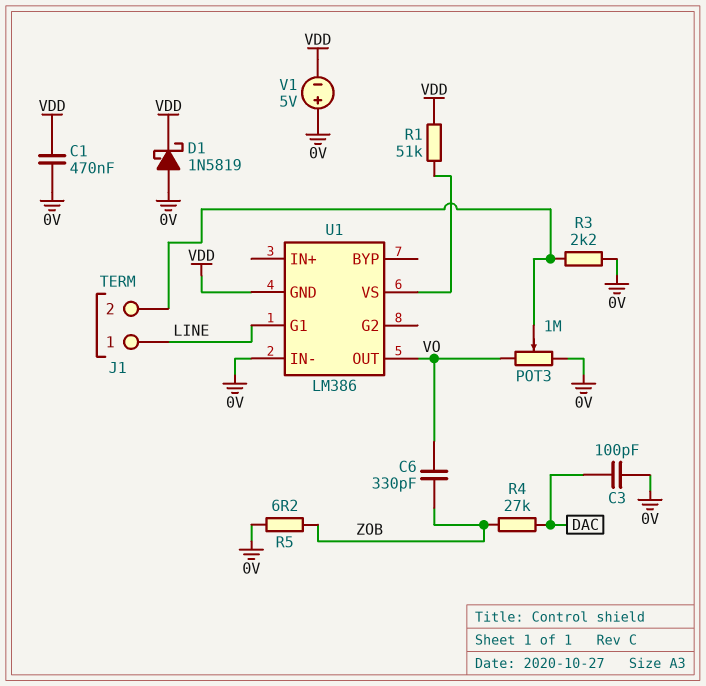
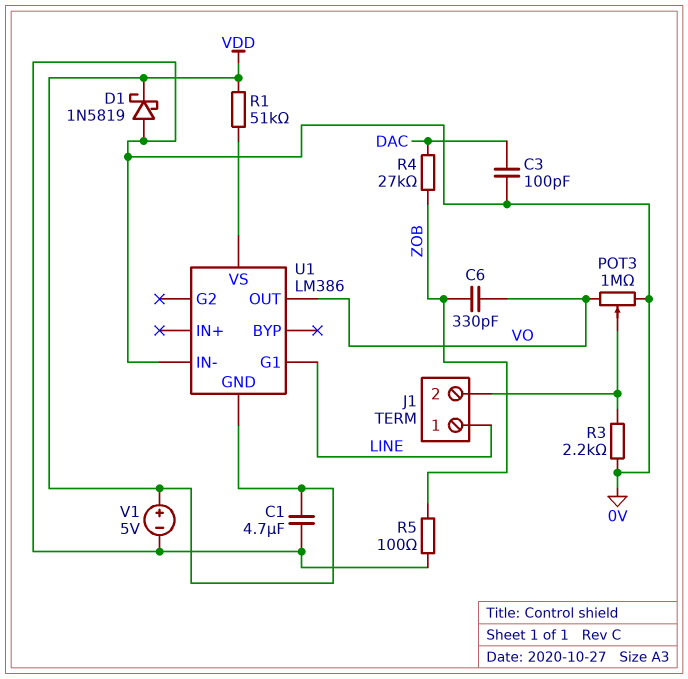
C1: 470nF (0V, VDD) -> 4.7uF (0V, VDD)
R5: 6.2 (0V, ZOB) -> 100 (0V, ZOB)
V1: 5V (plus 0V, minus VDD) -> 5V (plus VDD, minus 0V)

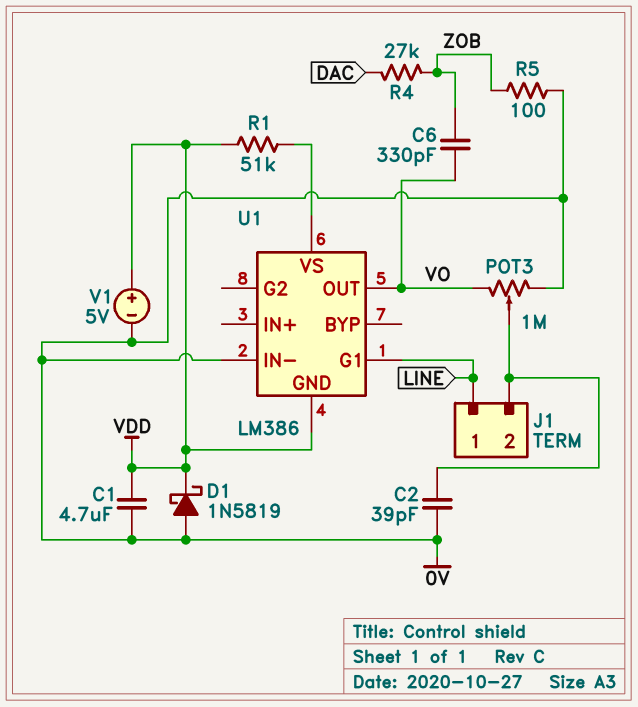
C2: none -> 39pF (0V, J1/2)
C3: 100pF (0V, DAC) -> none
R3: 2.2k (0V, J1/2) -> none

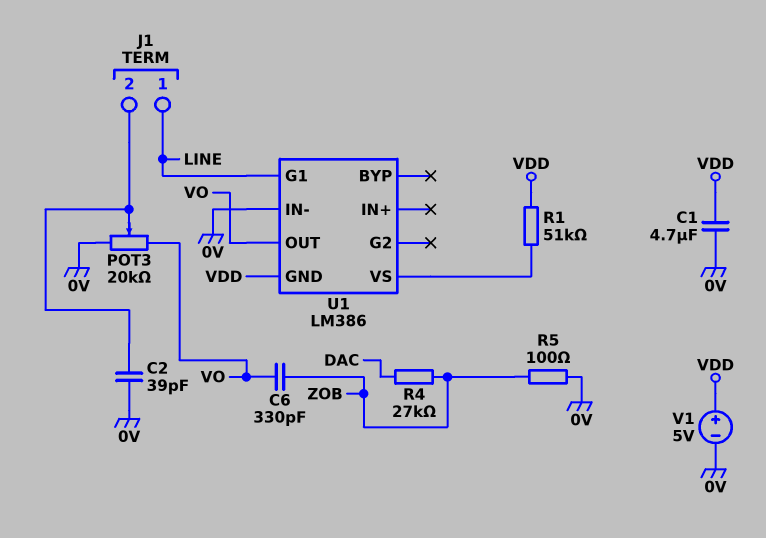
D1: schottky 1N5819 (A 0V, K VDD) -> none
POT3: 1M (0V, VO, wiper J1/2) -> 20k (0V, VO, wiper J1/2)

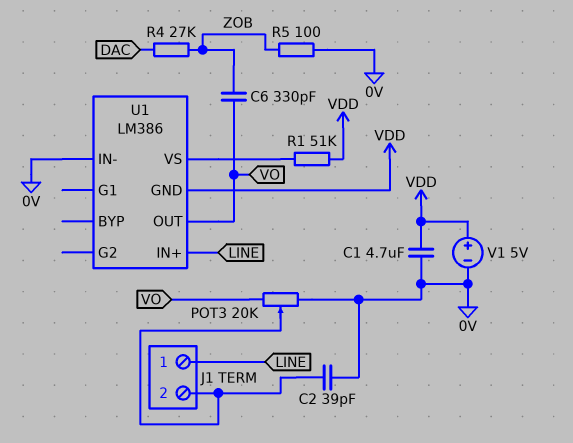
U1 pin G1: LINE -> none
U1 pin IN+: none -> LINE

